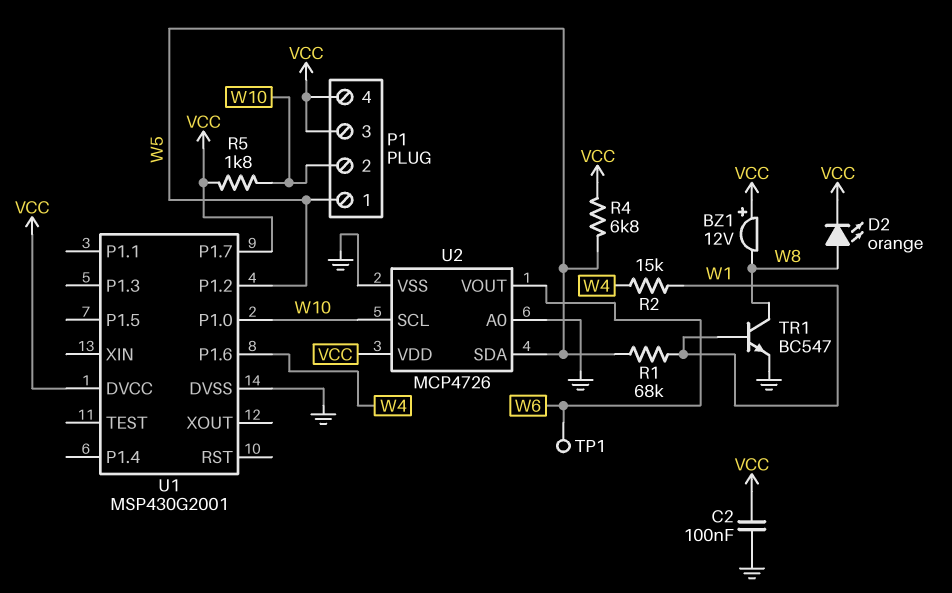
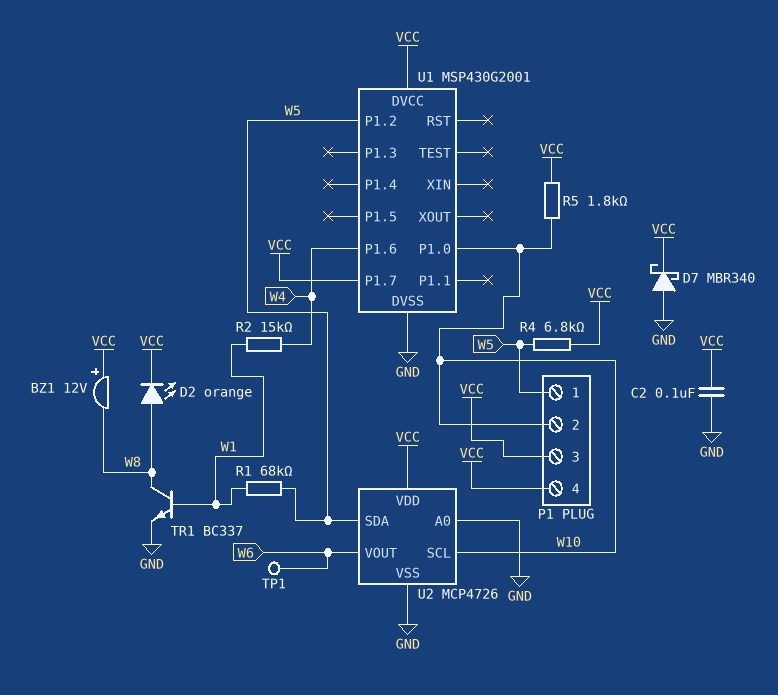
D7: none -> schottky MBR340 (A GND, K VCC)
TR1: NPN BC547 (B W1, C W8, E GND) -> NPN BC337 (B W1, C W8, E GND)

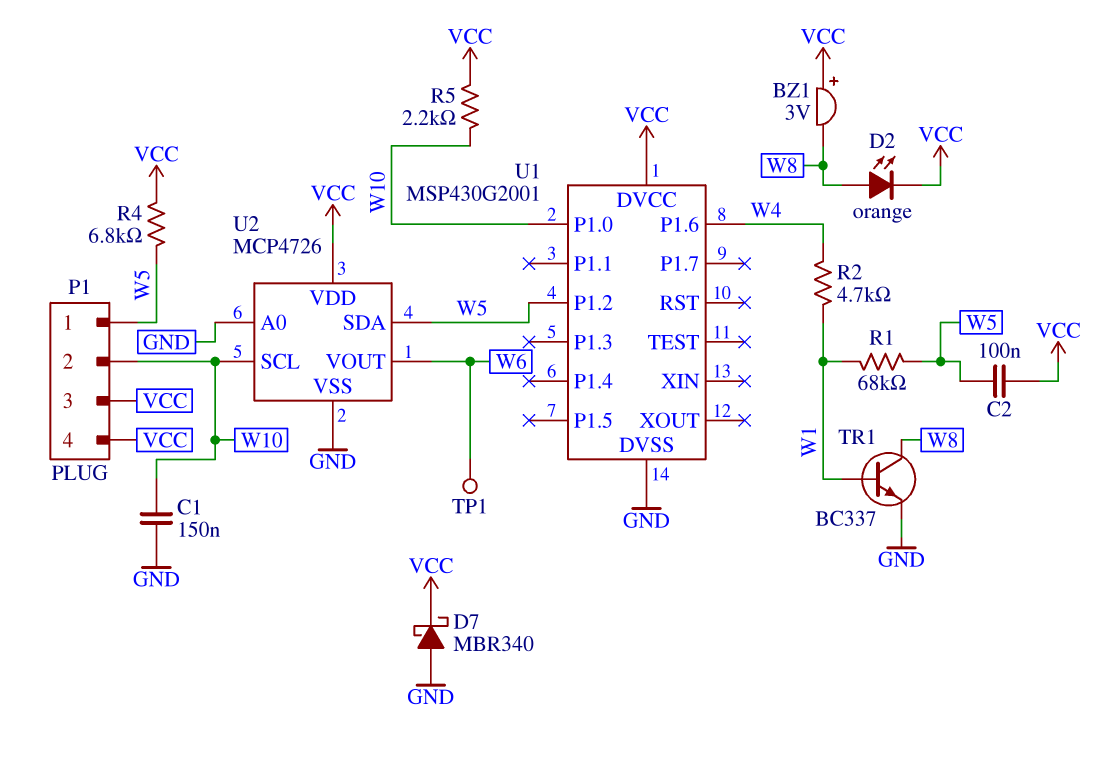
BZ1: buzzer 12V (plus VCC, minus W8) -> buzzer 3V (plus VCC, minus W8)
C1: none -> 150nF (GND, W10)
C2: 100nF (GND, VCC) -> 100nF (VCC, W5)
R2: 15k (W1, W4) -> 4.7k (W1, W4)
R5: 1.8k (VCC, W10) -> 2.2k (VCC, W10)
U1 pin P1.7: VCC -> none

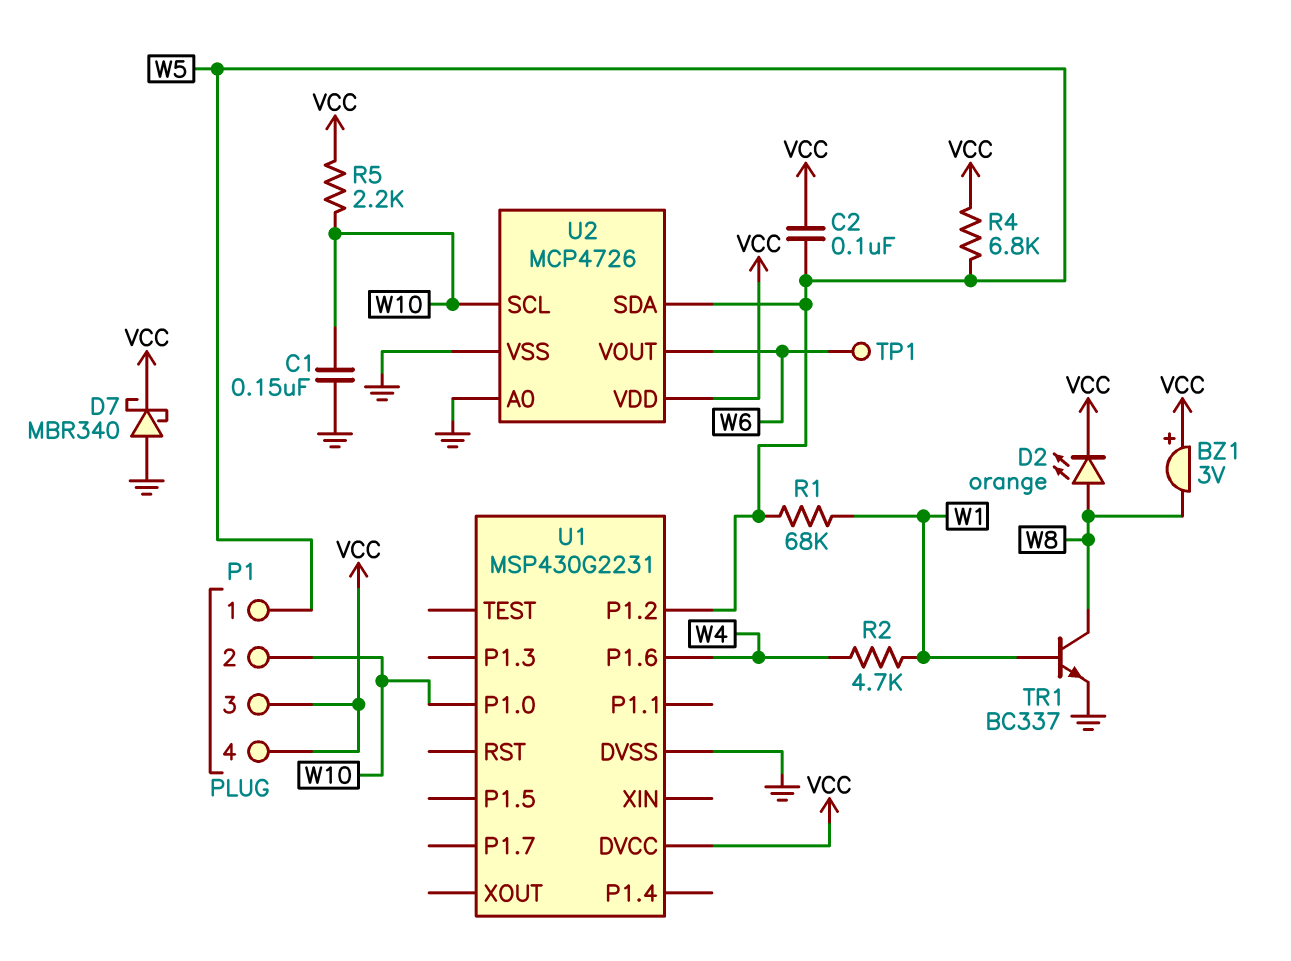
U1: MSP430G2001 -> MSP430G2231

